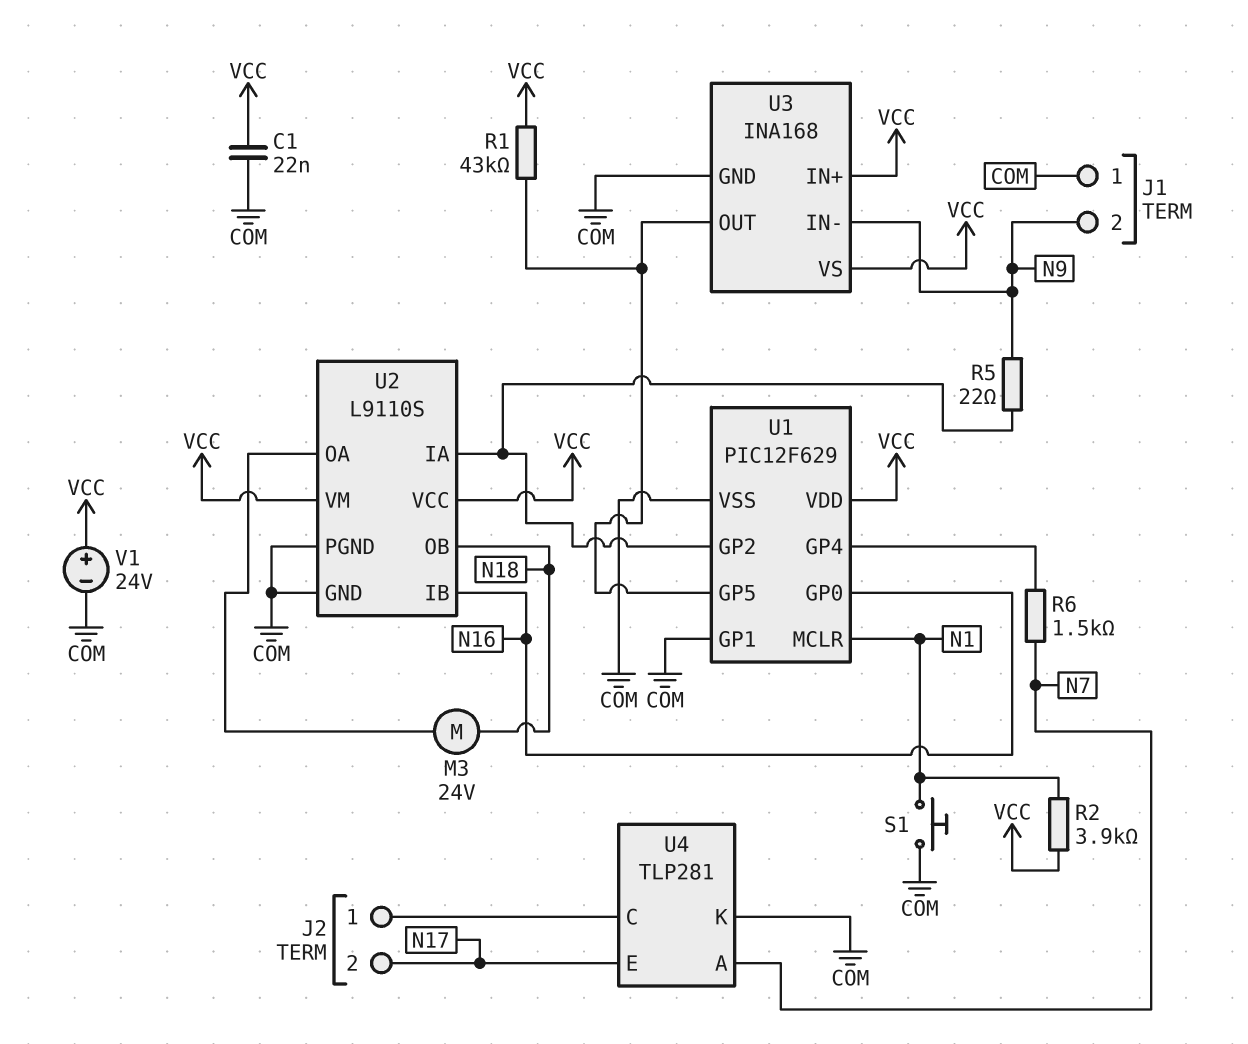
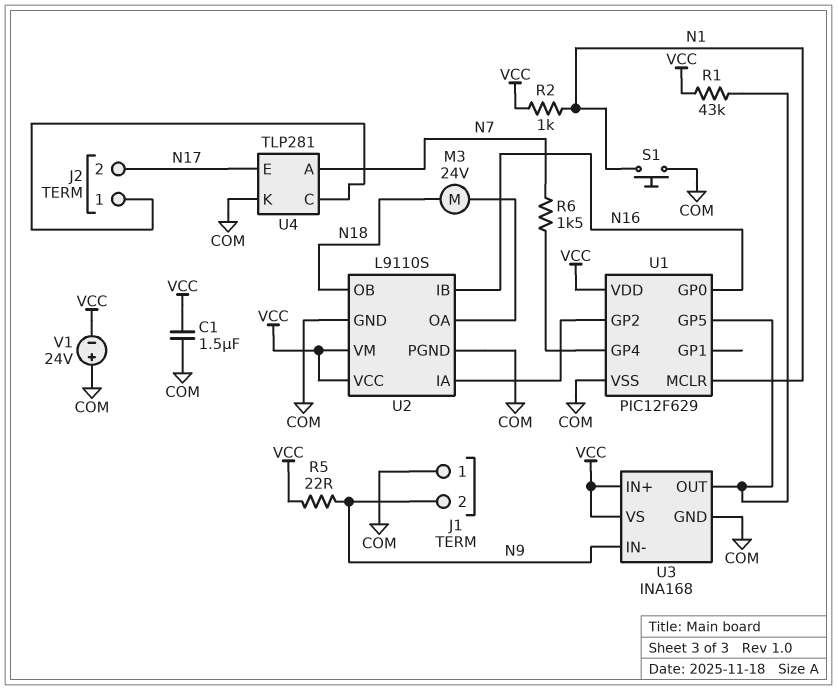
C1: 22nF (COM, VCC) -> 1.5uF (COM, VCC)
R2: 3.9k (N1, VCC) -> 1k (N1, VCC)
R5: 22 (N9, U1/GP2) -> 22 (N9, VCC)
U1 pin GP1: COM -> none
V1: 24V (plus VCC, minus COM) -> 24V (plus COM, minus VCC)

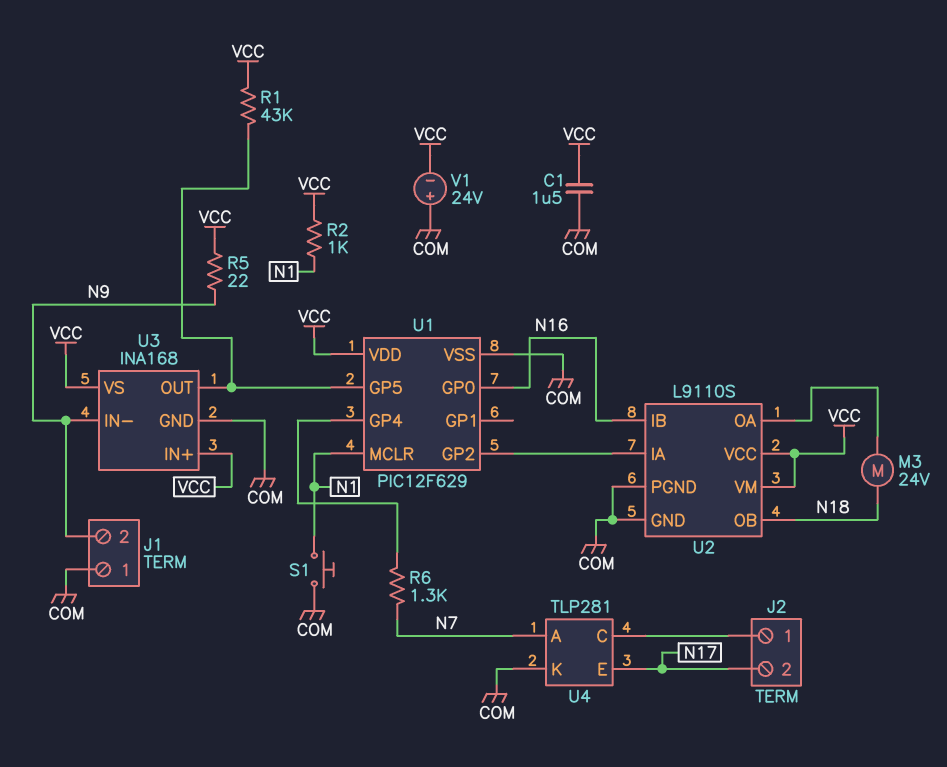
R6: 1.5k (N7, U1/GP4) -> 1.3k (N7, U1/GP4)

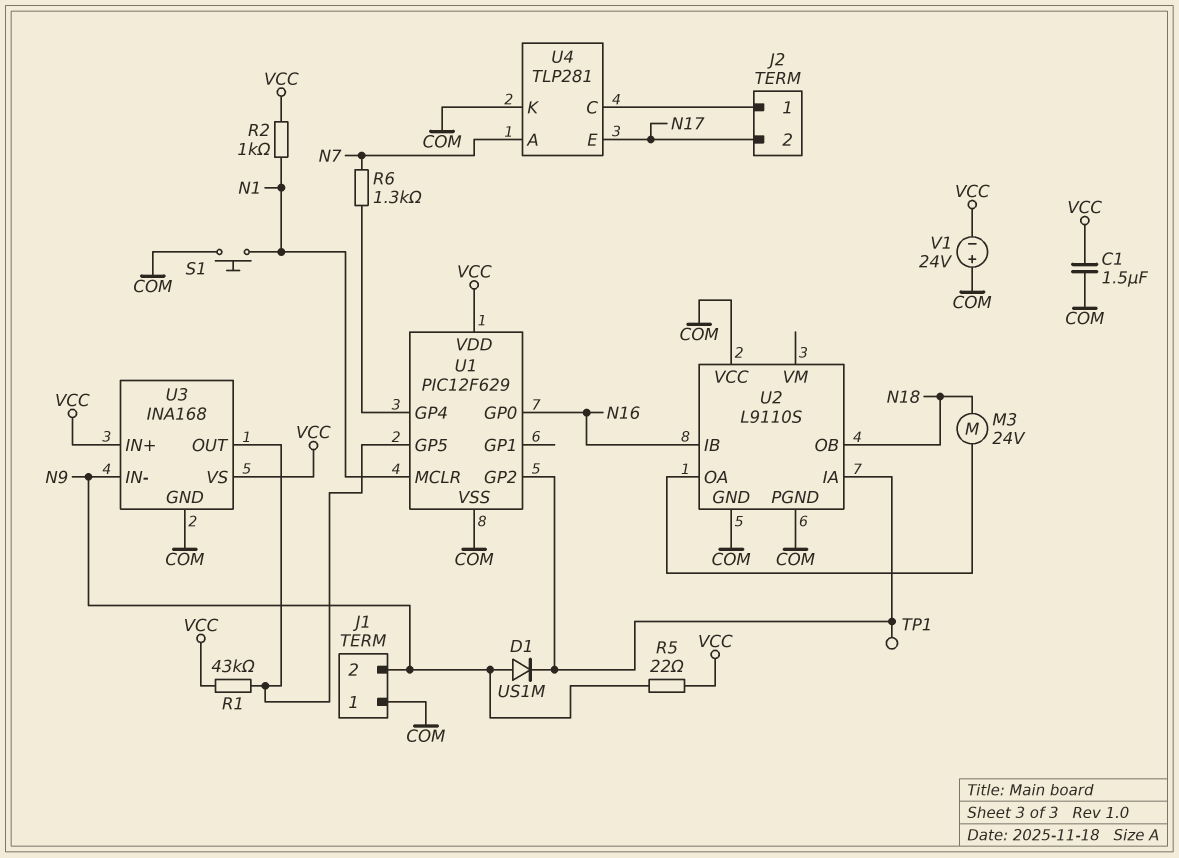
D1: none -> diode US1M (A N9, K U1/GP2)
TP1: none -> test point (U1/GP2)
U2 pin VCC: VCC -> COM
U2 pin VM: VCC -> none

